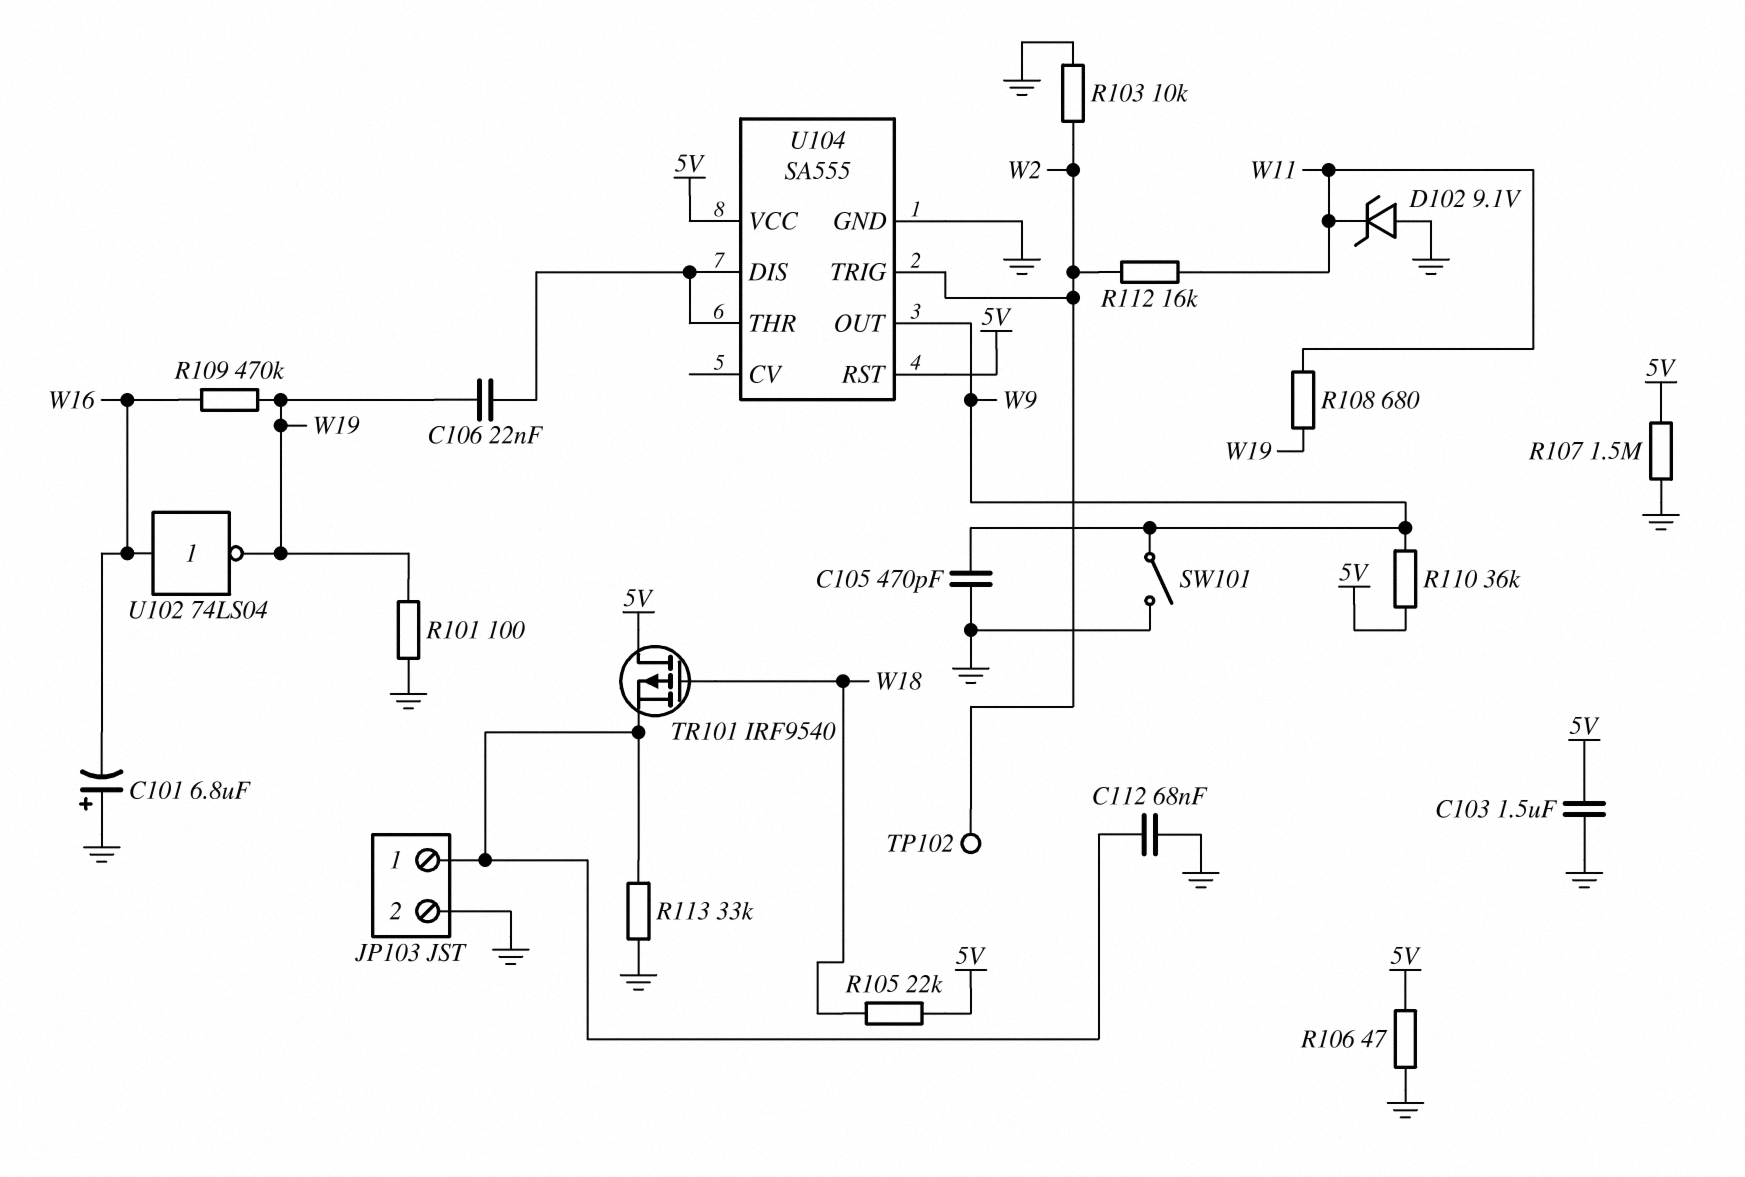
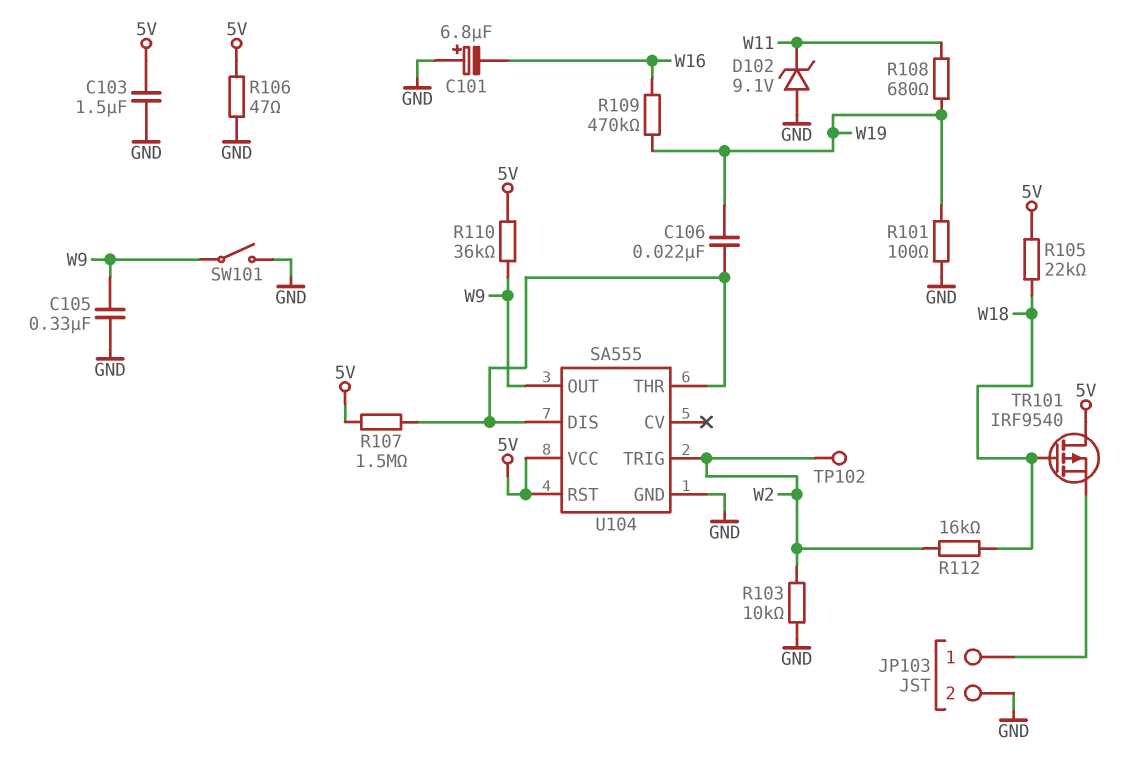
C105: 470pF (GND, W9) -> 330nF (GND, W9)
C112: 68nF (GND, JP103/1) -> none
R107: 1.5M (5V, GND) -> 1.5M (5V, U104/DIS)
R112: 16k (W2, W11) -> 16k (W2, W18)
R113: 33k (GND, JP103/1) -> none
U102: NOT 74LS04 (in W16, out W19) -> none

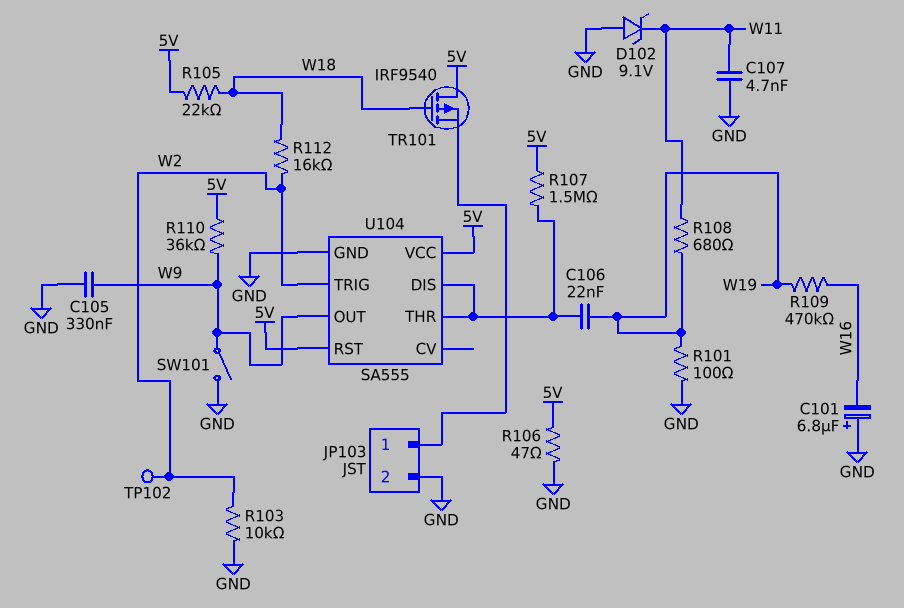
C103: 1.5uF (5V, GND) -> none
C107: none -> 4.7nF (GND, W11)

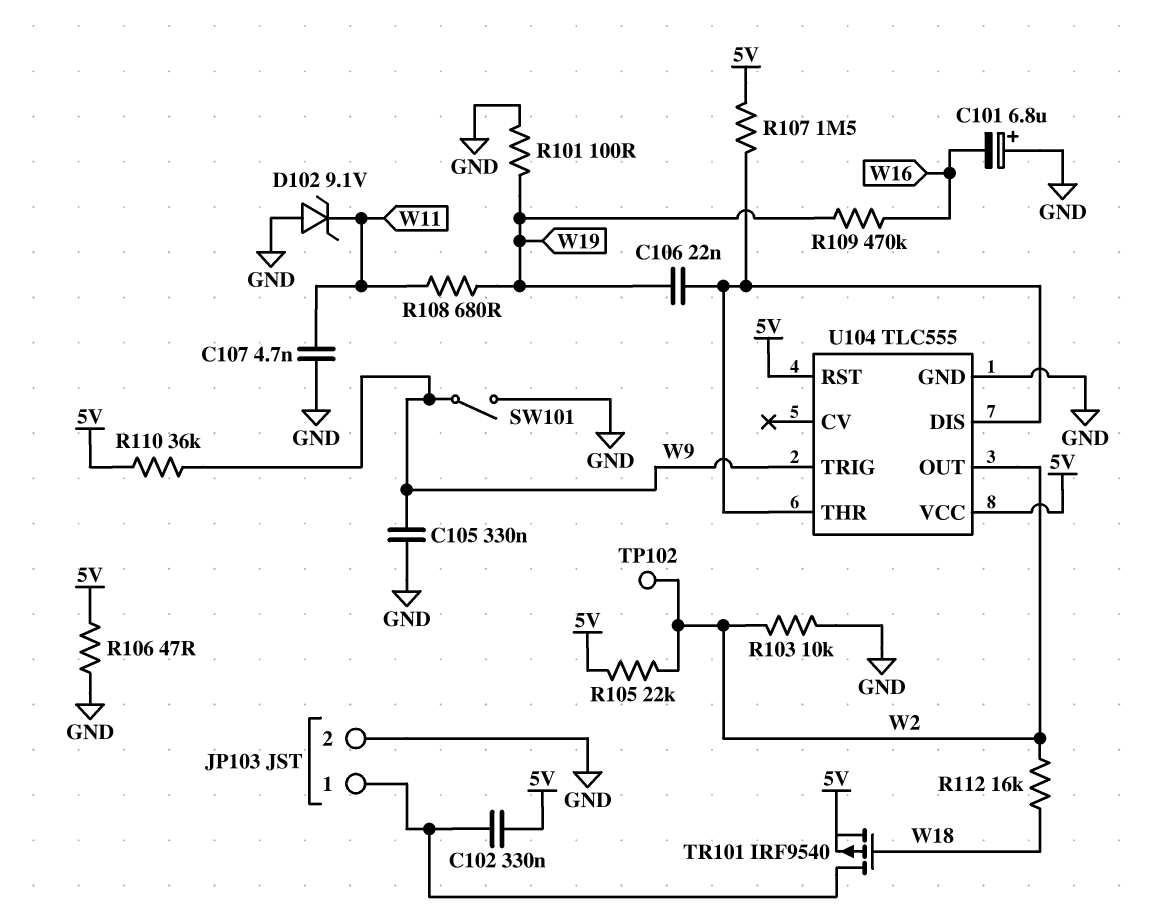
C102: none -> 330nF (5V, JP103/1)
R105: 22k (5V, W18) -> 22k (5V, W2)
TR101: PMOS IRF9540 (G W18, D 5V, S JP103/1) -> PMOS IRF9540 (G W18, D JP103/1, S 5V)
U104: SA555 -> TLC555
U104 pin OUT: W9 -> W2
U104 pin TRIG: W2 -> W9

